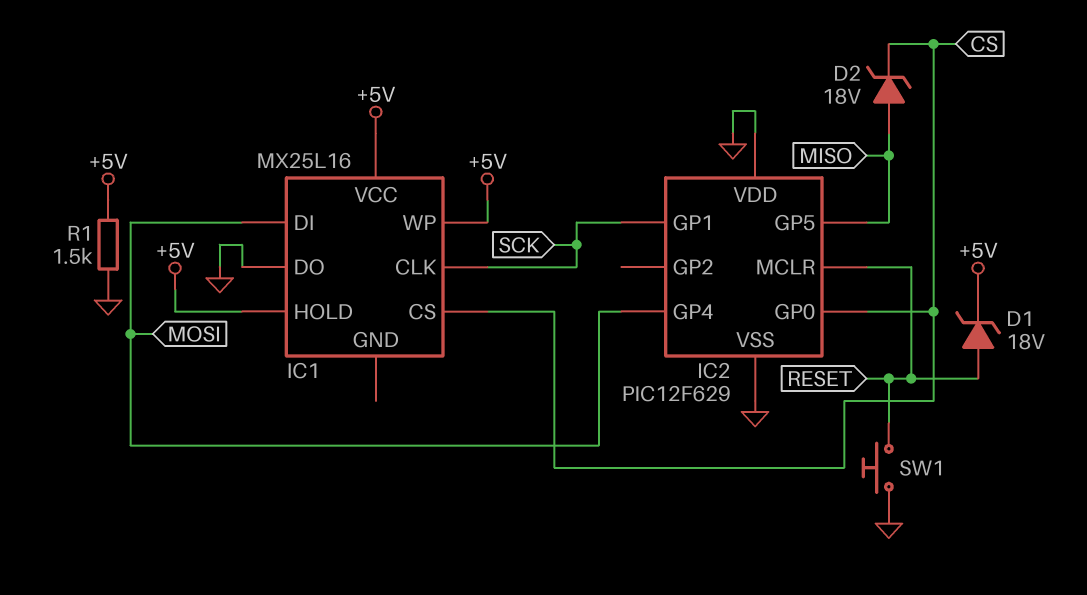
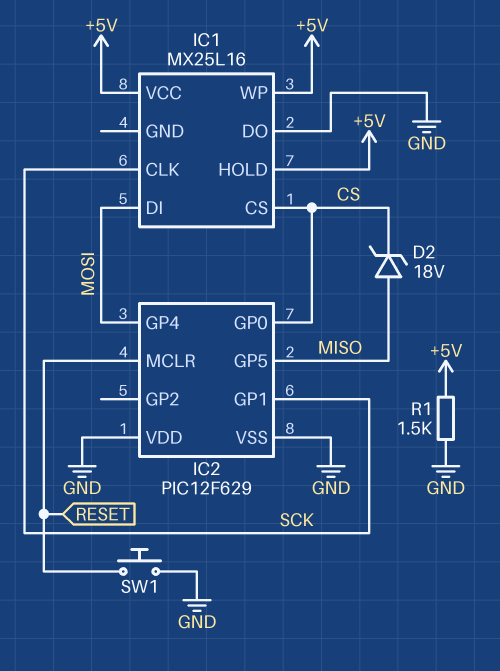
D1: zener 18V (A RESET, K +5V) -> none

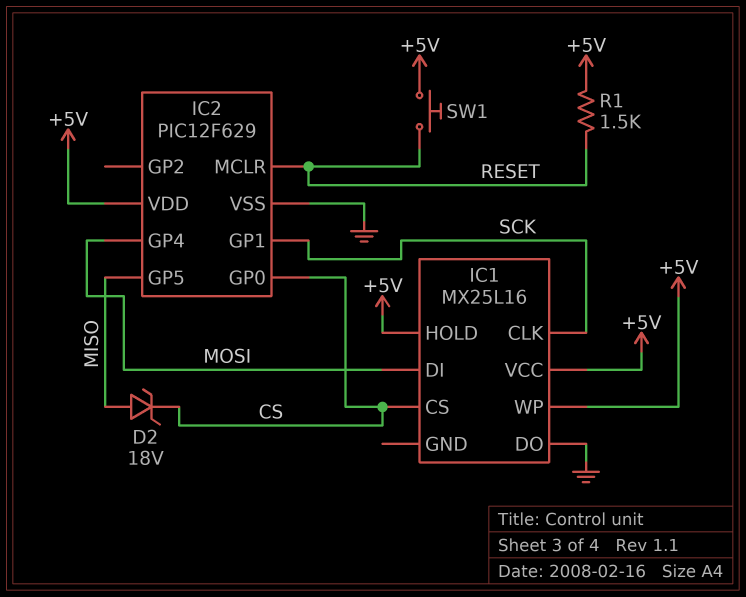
IC2 pin VDD: GND -> +5V
R1: 1.5k (+5V, GND) -> 1.5k (+5V, RESET)
SW1: button (GND, RESET) -> button (+5V, RESET)

